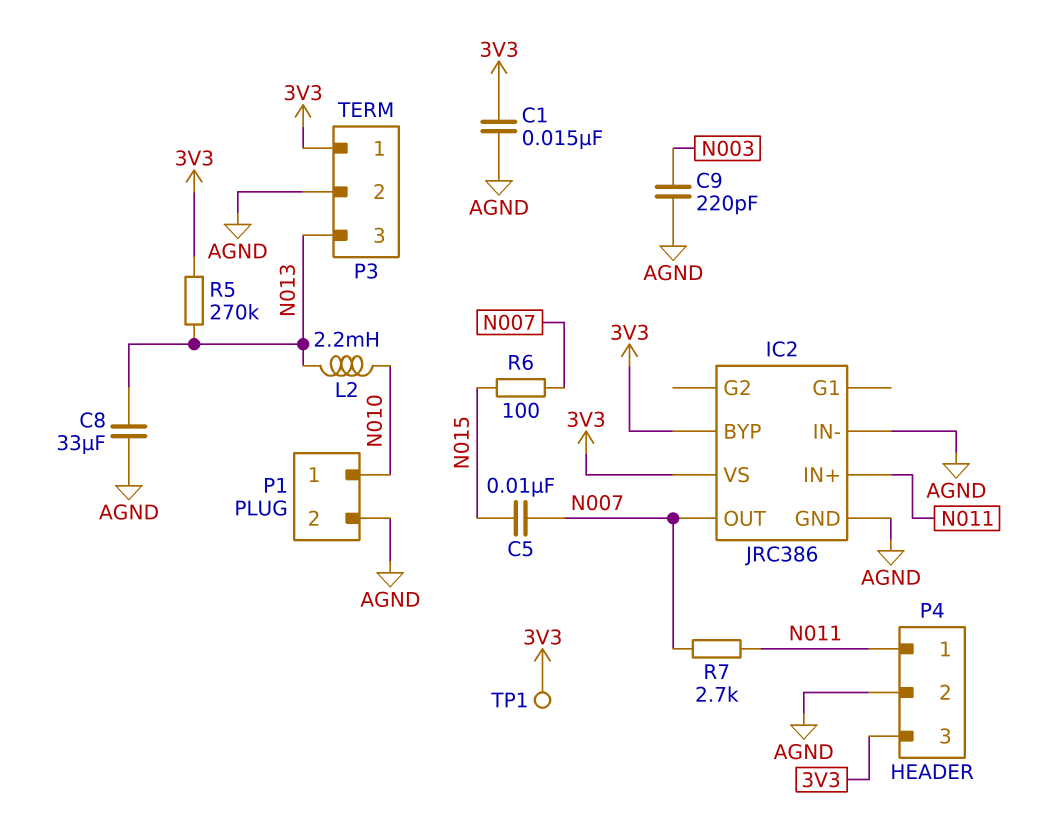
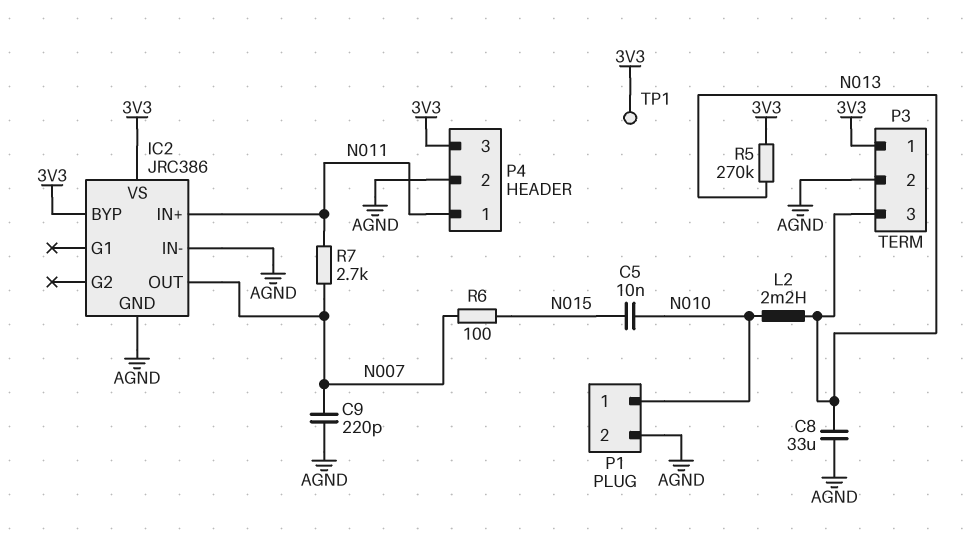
C1: 15nF (3V3, AGND) -> none
C5: 10nF (N007, N015) -> 10nF (N010, N015)
C9: 220pF (AGND, N003) -> 220pF (AGND, N007)

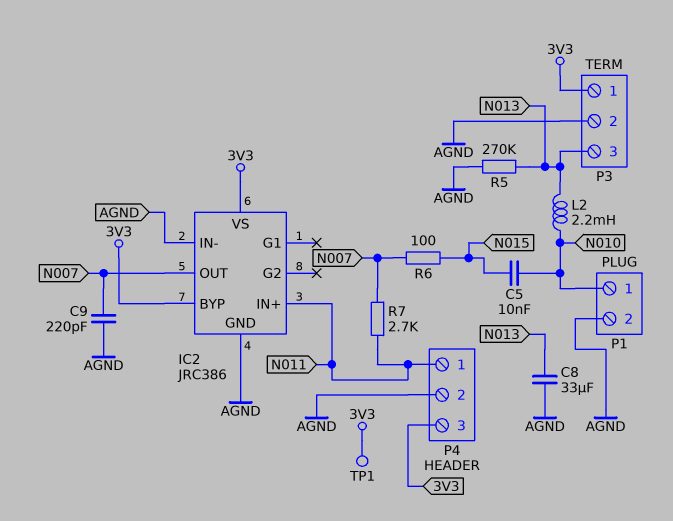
R5: 270k (3V3, N013) -> 270k (AGND, N013)

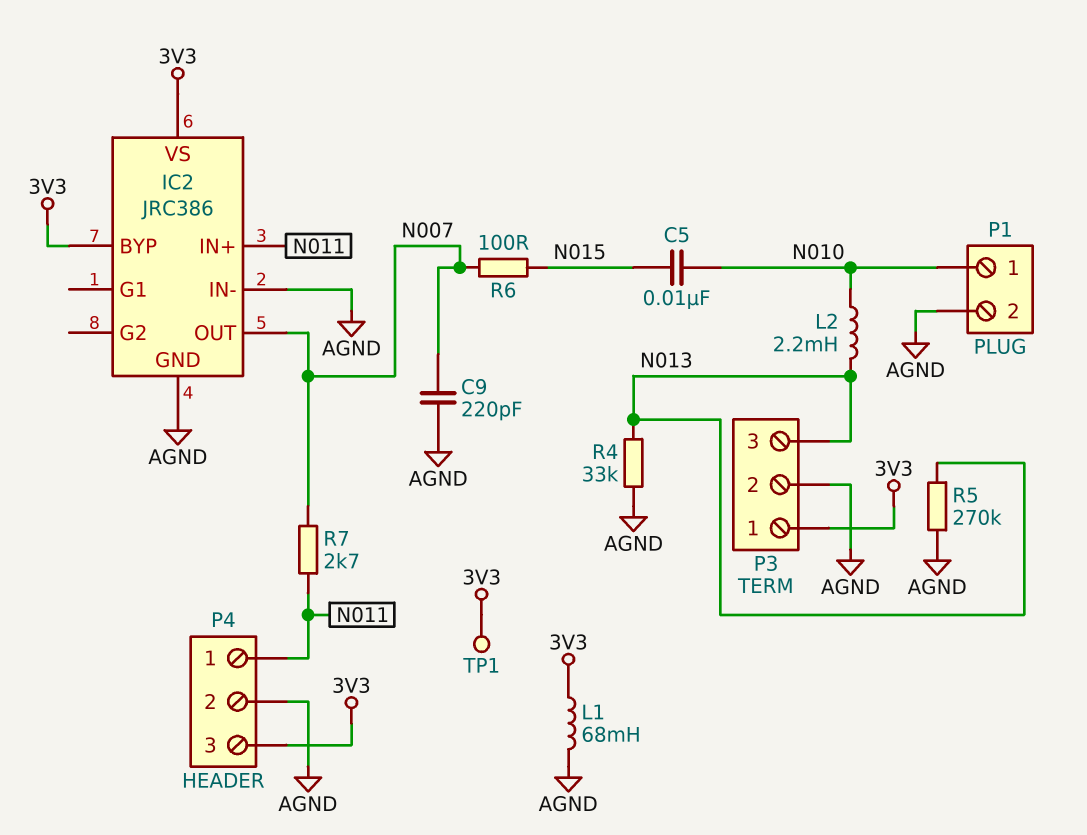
C8: 33uF (AGND, N013) -> none
L1: none -> 68mH (3V3, AGND)
R4: none -> 33k (AGND, N013)

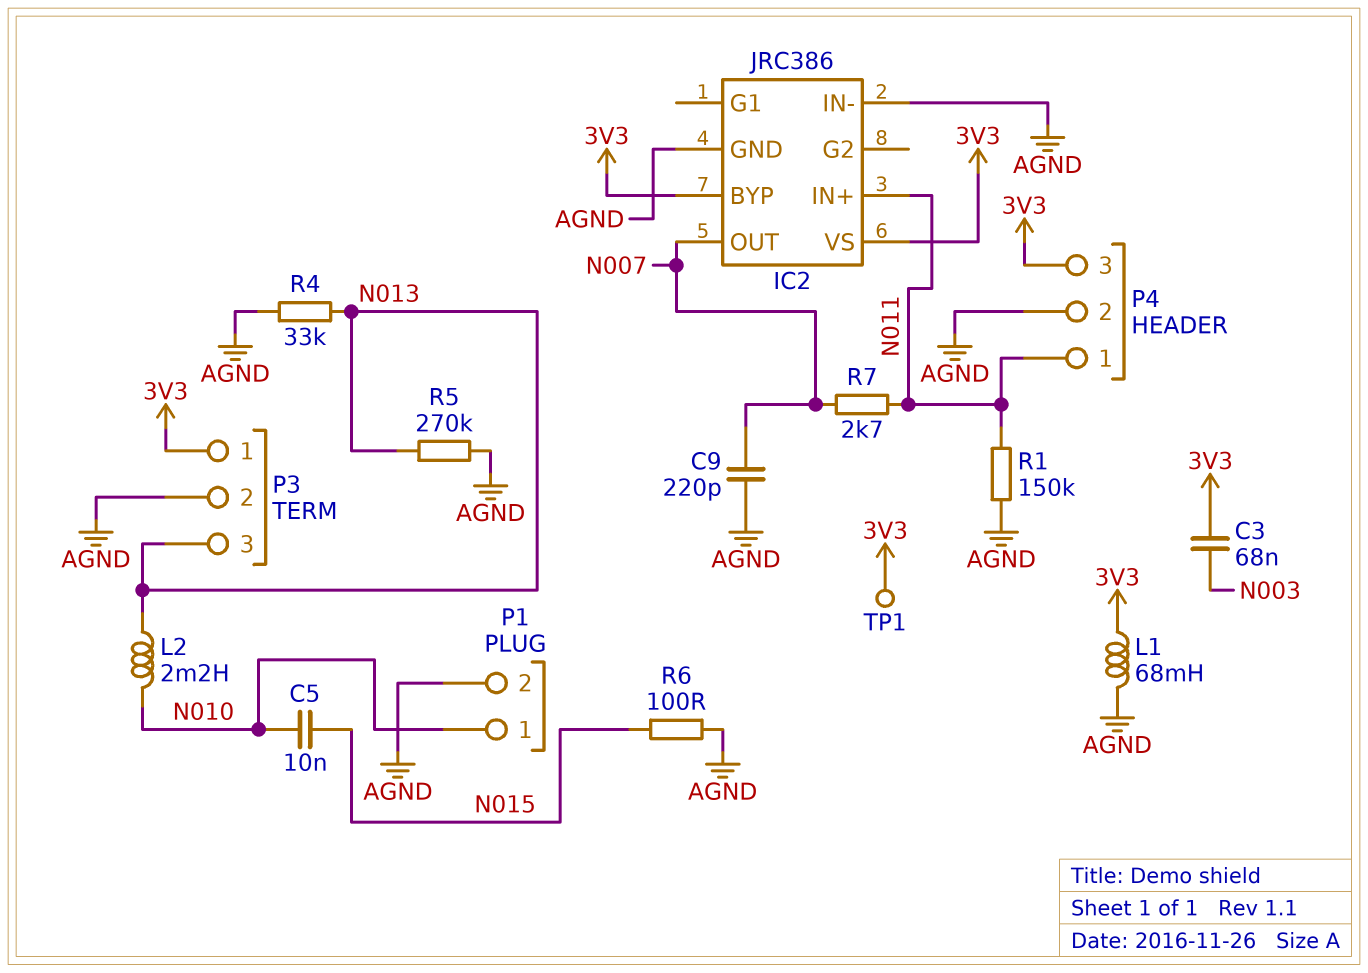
C3: none -> 68nF (3V3, N003)
R1: none -> 150k (AGND, N011)
R6: 100 (N007, N015) -> 100 (AGND, N015)

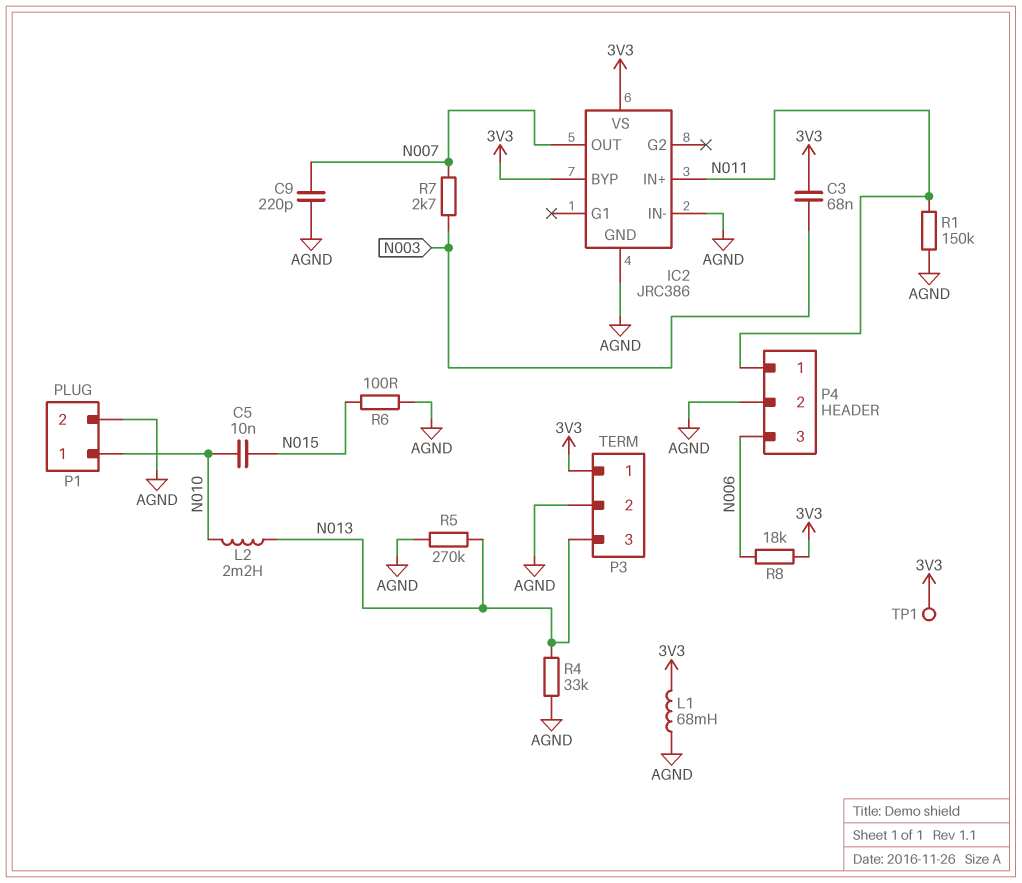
P4 pin 3: 3V3 -> N006
R7: 2.7k (N007, N011) -> 2.7k (N003, N007)
R8: none -> 18k (3V3, N006)

